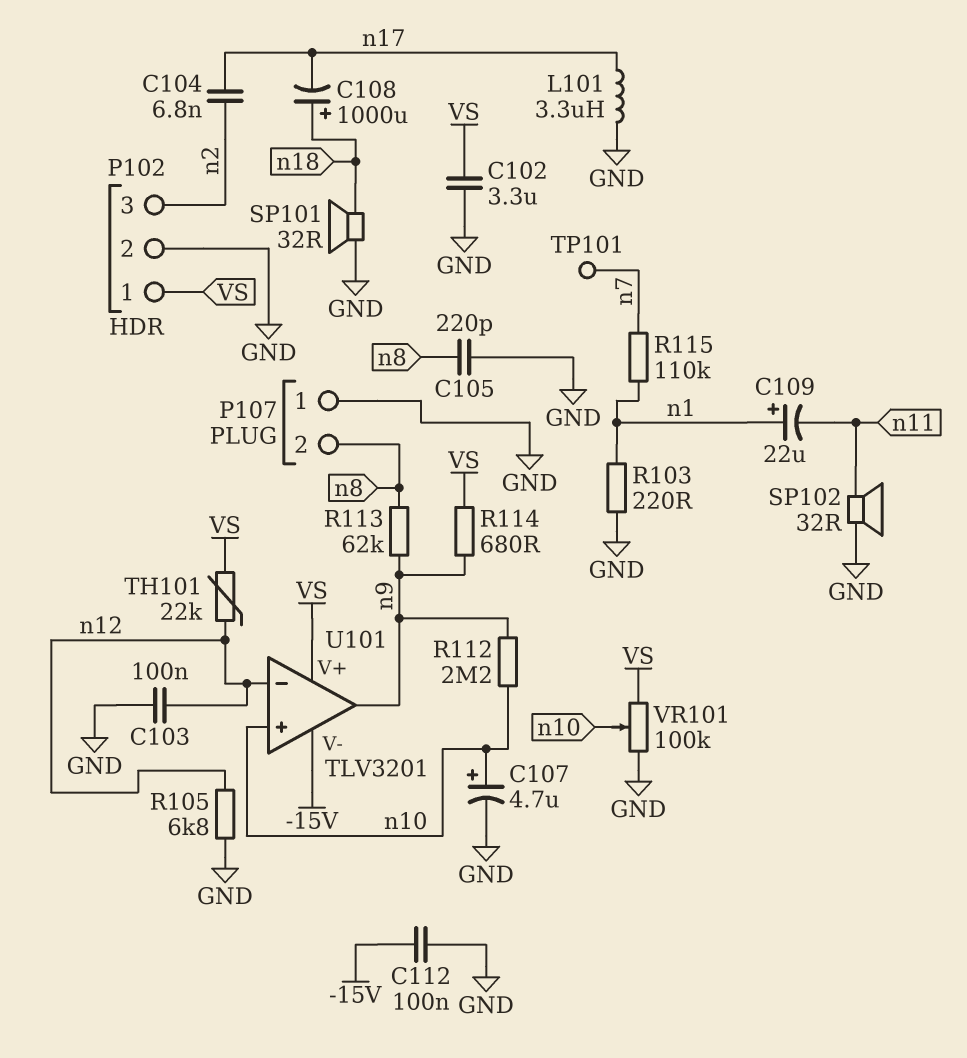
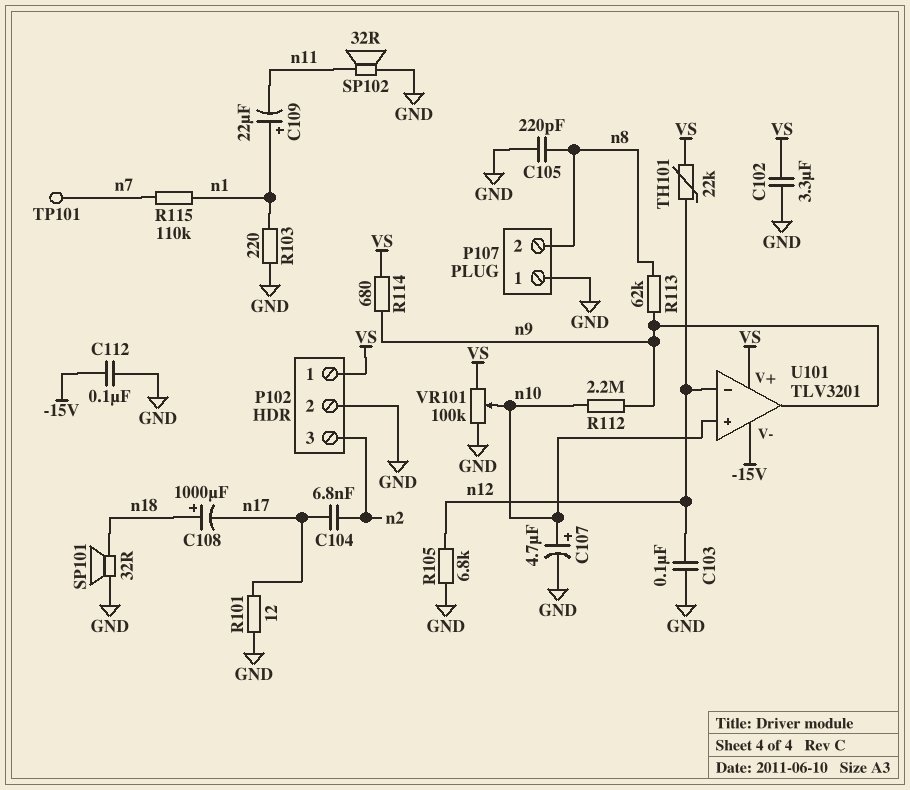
L101: 3.3uH (GND, n17) -> none
R101: none -> 12 (GND, n17)

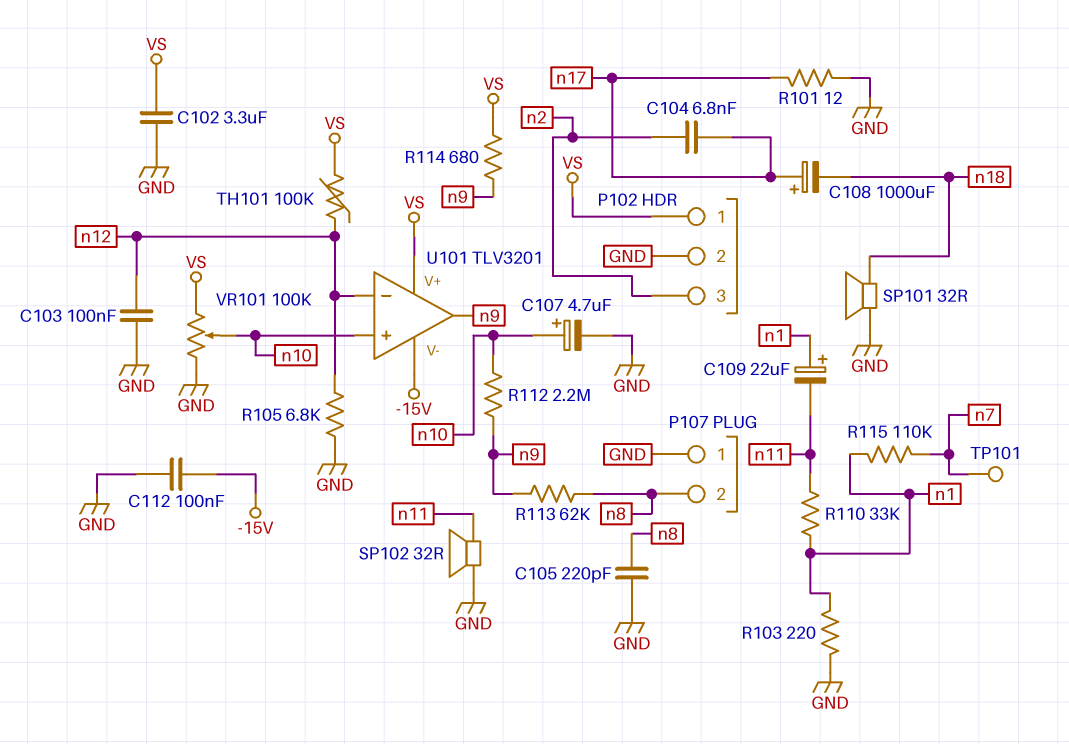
C108: 1000uF (plus n18, minus n17) -> 1000uF (plus n17, minus n18)
R110: none -> 33k (n1, n11)
TH101: 22k (VS, n12) -> 100k (VS, n12)

